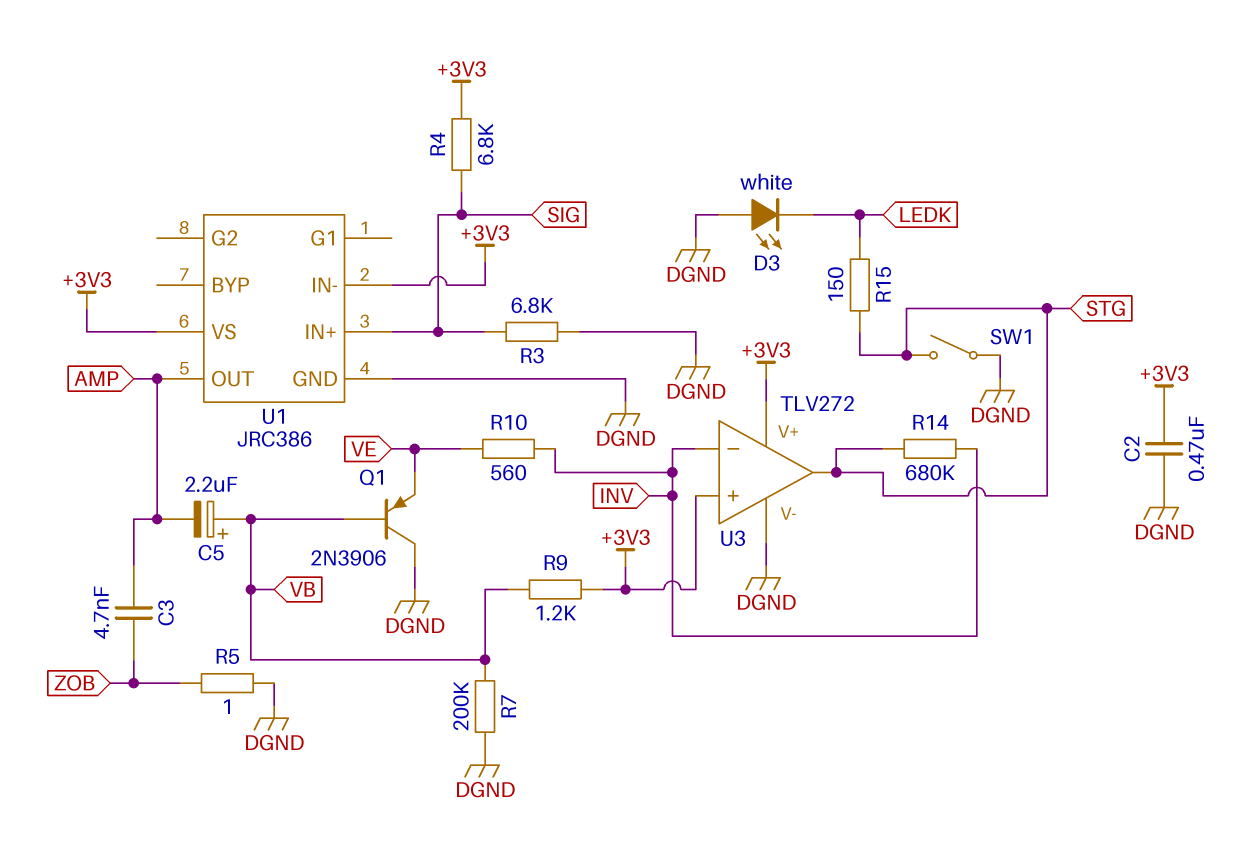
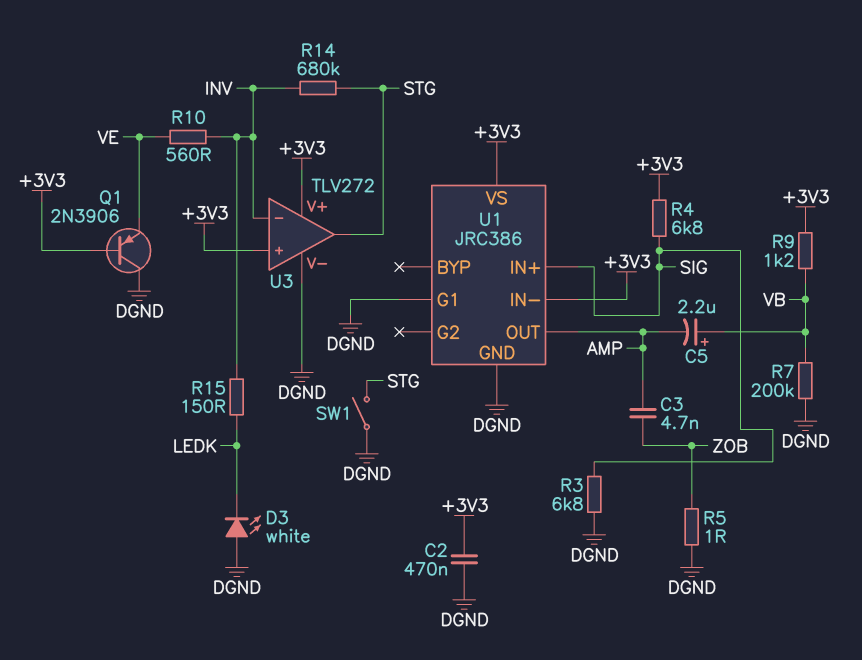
Q1: PNP 2N3906 (B VB, C DGND, E VE) -> PNP 2N3906 (B +3V3, C DGND, E VE)
R15: 150 (LEDK, STG) -> 150 (INV, LEDK)
U1 pin G1: none -> DGND

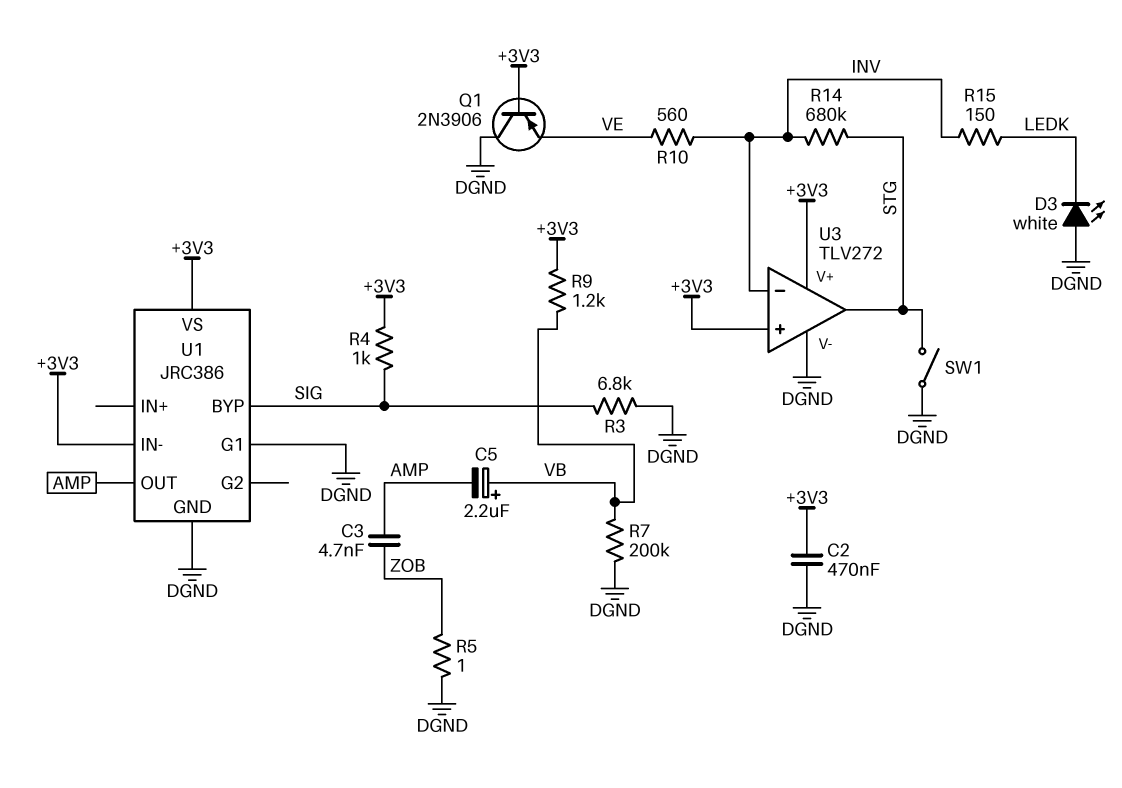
R4: 6.8k (+3V3, SIG) -> 1k (+3V3, SIG)
U1 pin BYP: none -> SIG
U1 pin IN+: SIG -> none

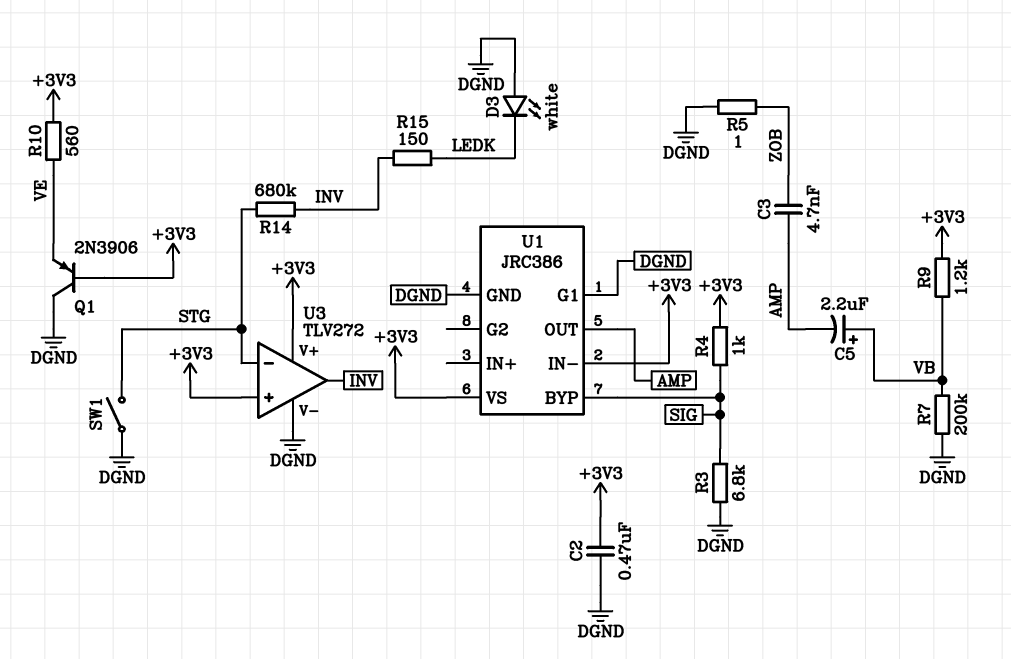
R10: 560 (INV, VE) -> 560 (+3V3, VE)
U3 pin in-: INV -> STG
U3 pin out: STG -> INV

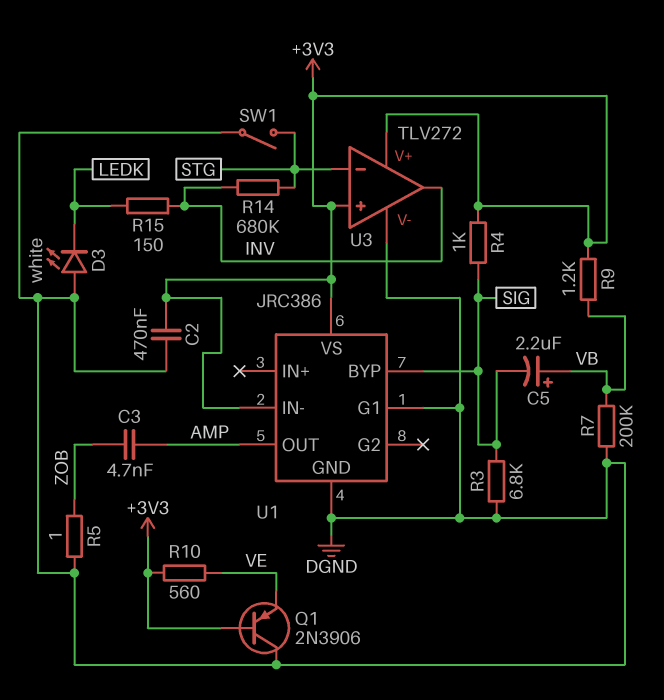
C5: 2.2uF (plus VB, minus AMP) -> 2.2uF (plus VB, minus SIG)

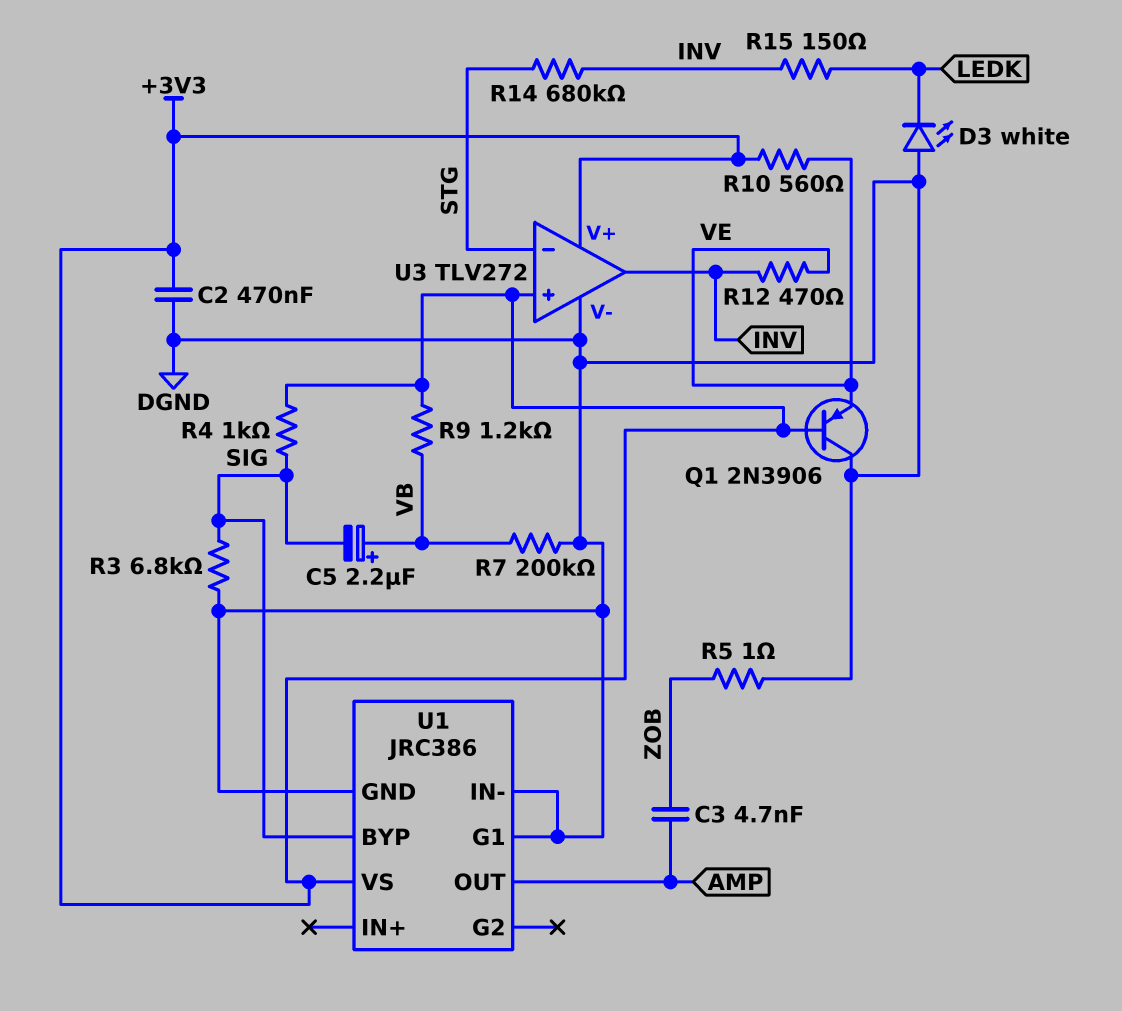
R12: none -> 470 (INV, VE)
SW1: switch (DGND, STG) -> none
U1 pin IN-: +3V3 -> DGND

